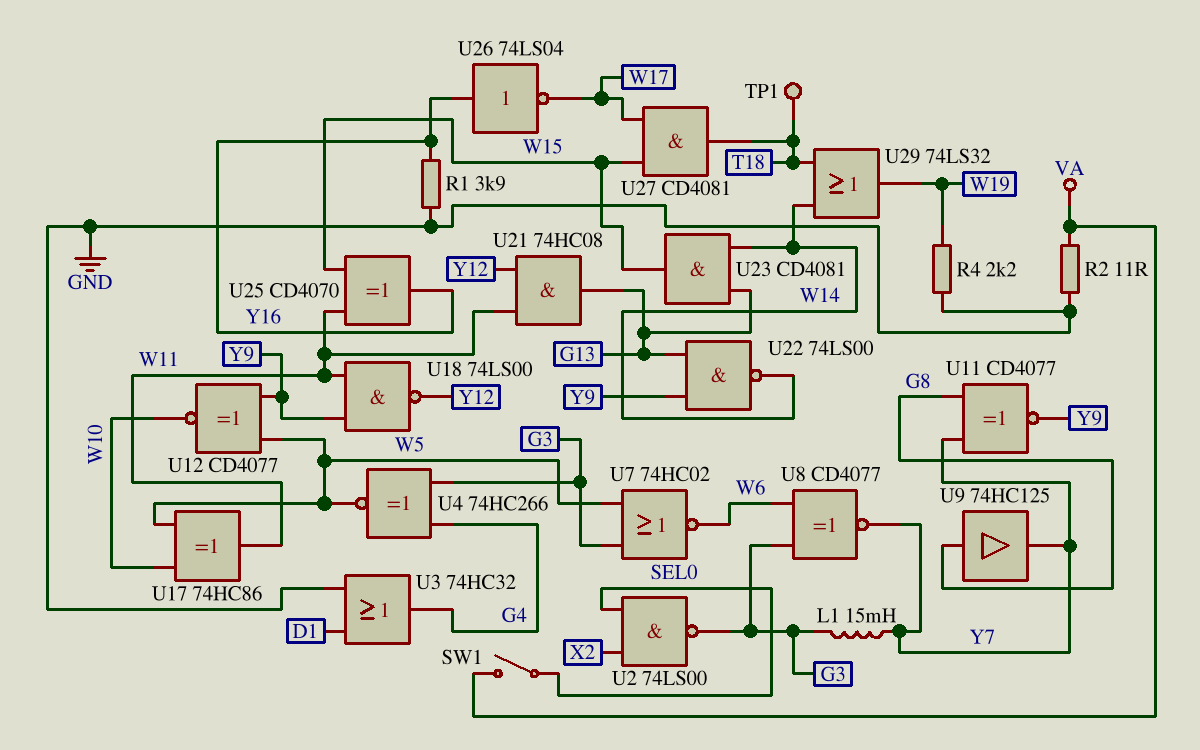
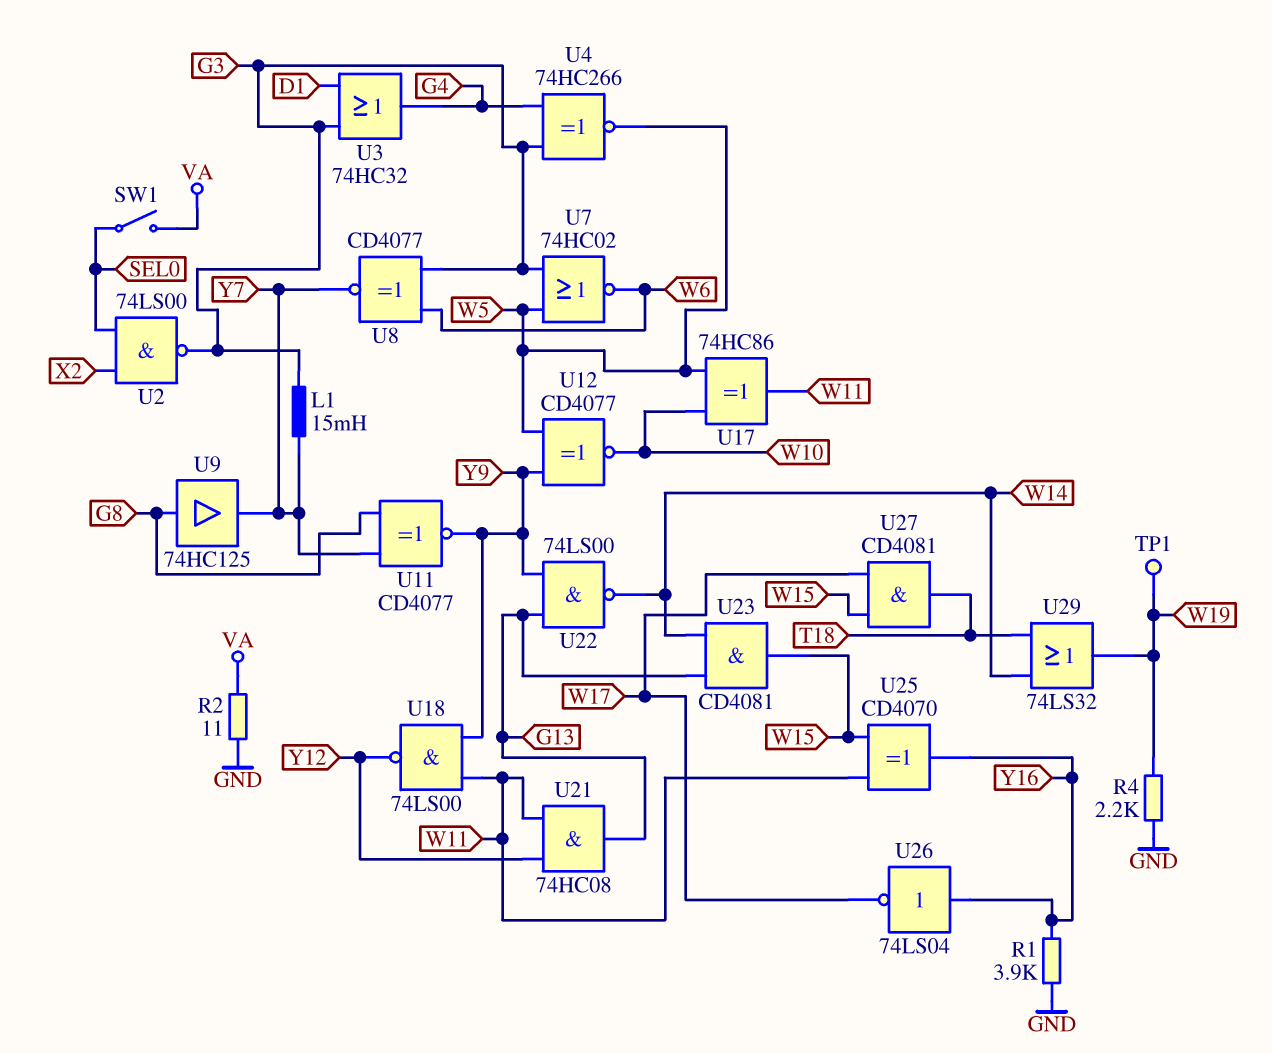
TP1: test point (T18) -> test point (W19)
U3: OR 74HC32 (in D1, in GND, out G4) -> OR 74HC32 (in D1, in G3, out G4)

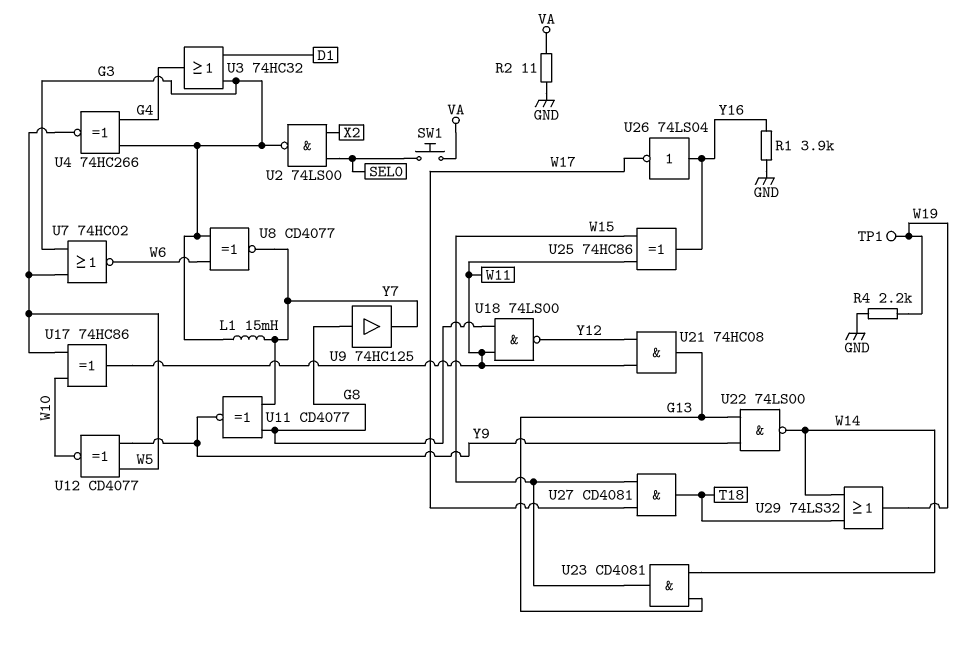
SW1: switch (SEL0, VA) -> button (SEL0, VA)
U18: NAND 74LS00 (in W11, in Y9, out Y12) -> NAND 74LS00 (in G8, in W11, out Y12)
U25: XOR CD4070 (in W11, in W15, out Y16) -> XOR 74HC86 (in W11, in W15, out Y16)

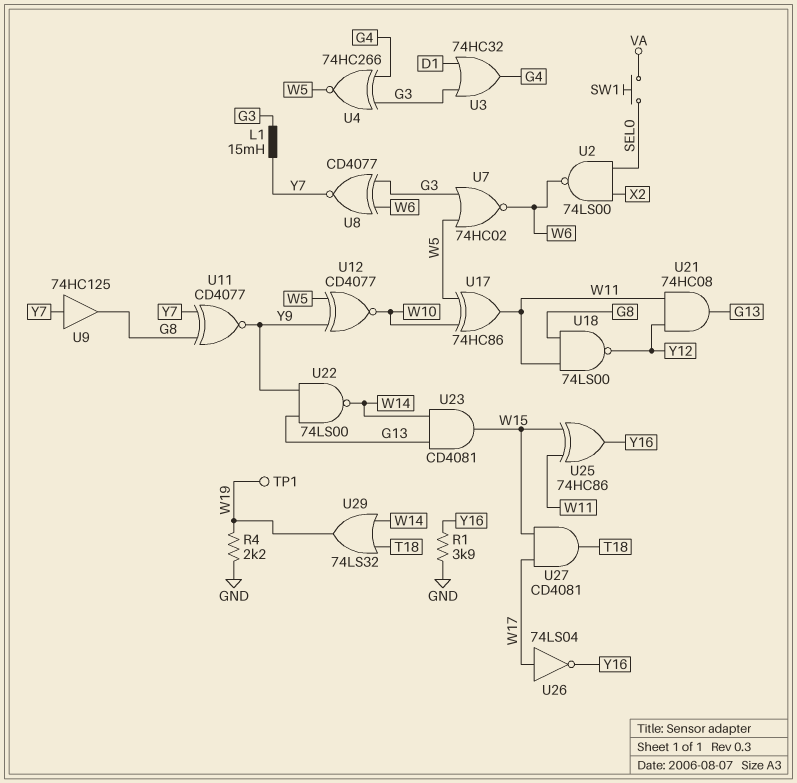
R2: 11 (GND, VA) -> none
U2: NAND 74LS00 (in SEL0, in X2, out G3) -> NAND 74LS00 (in SEL0, in X2, out W6)
U9: buffer 74HC125 (in G8, out Y7) -> buffer 74HC125 (in Y7, out G8)
U26: NOT 74LS04 (in Y16, out W17) -> NOT 74LS04 (in W17, out Y16)

